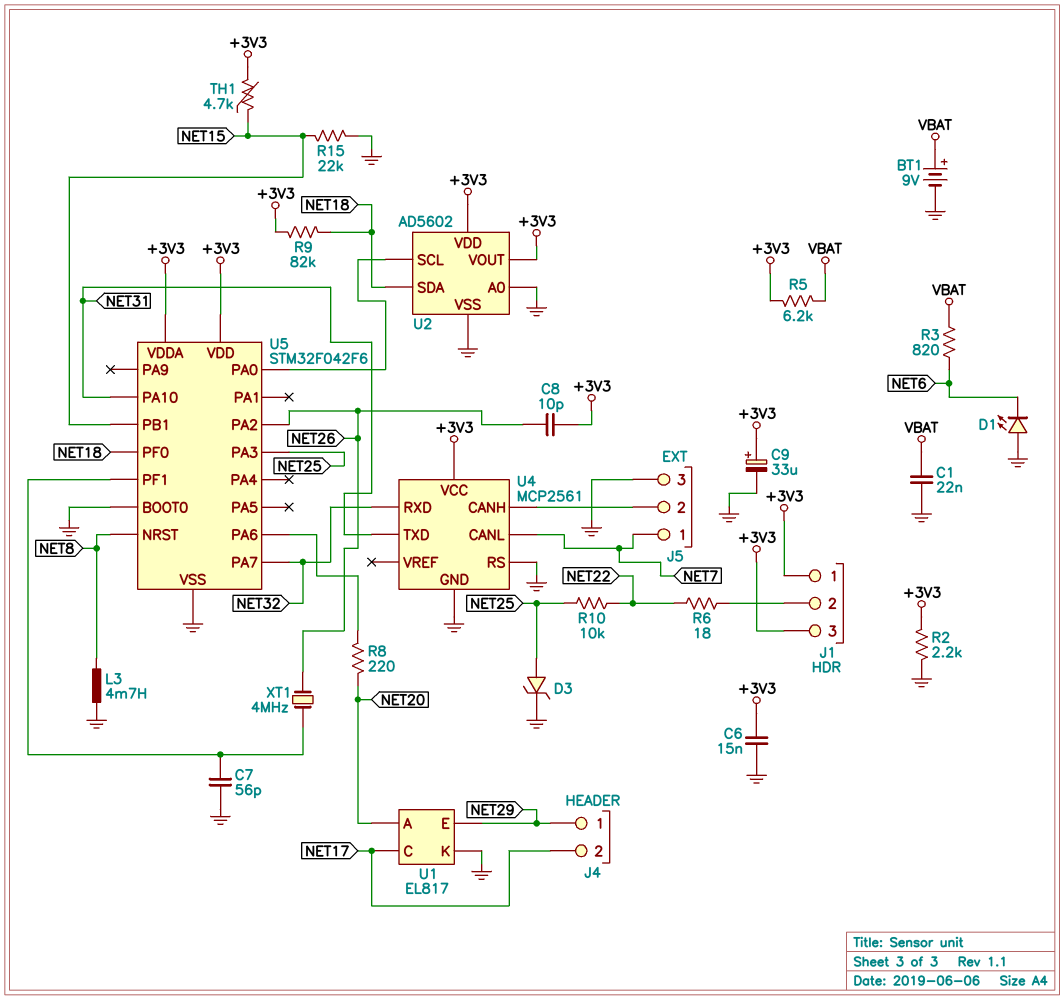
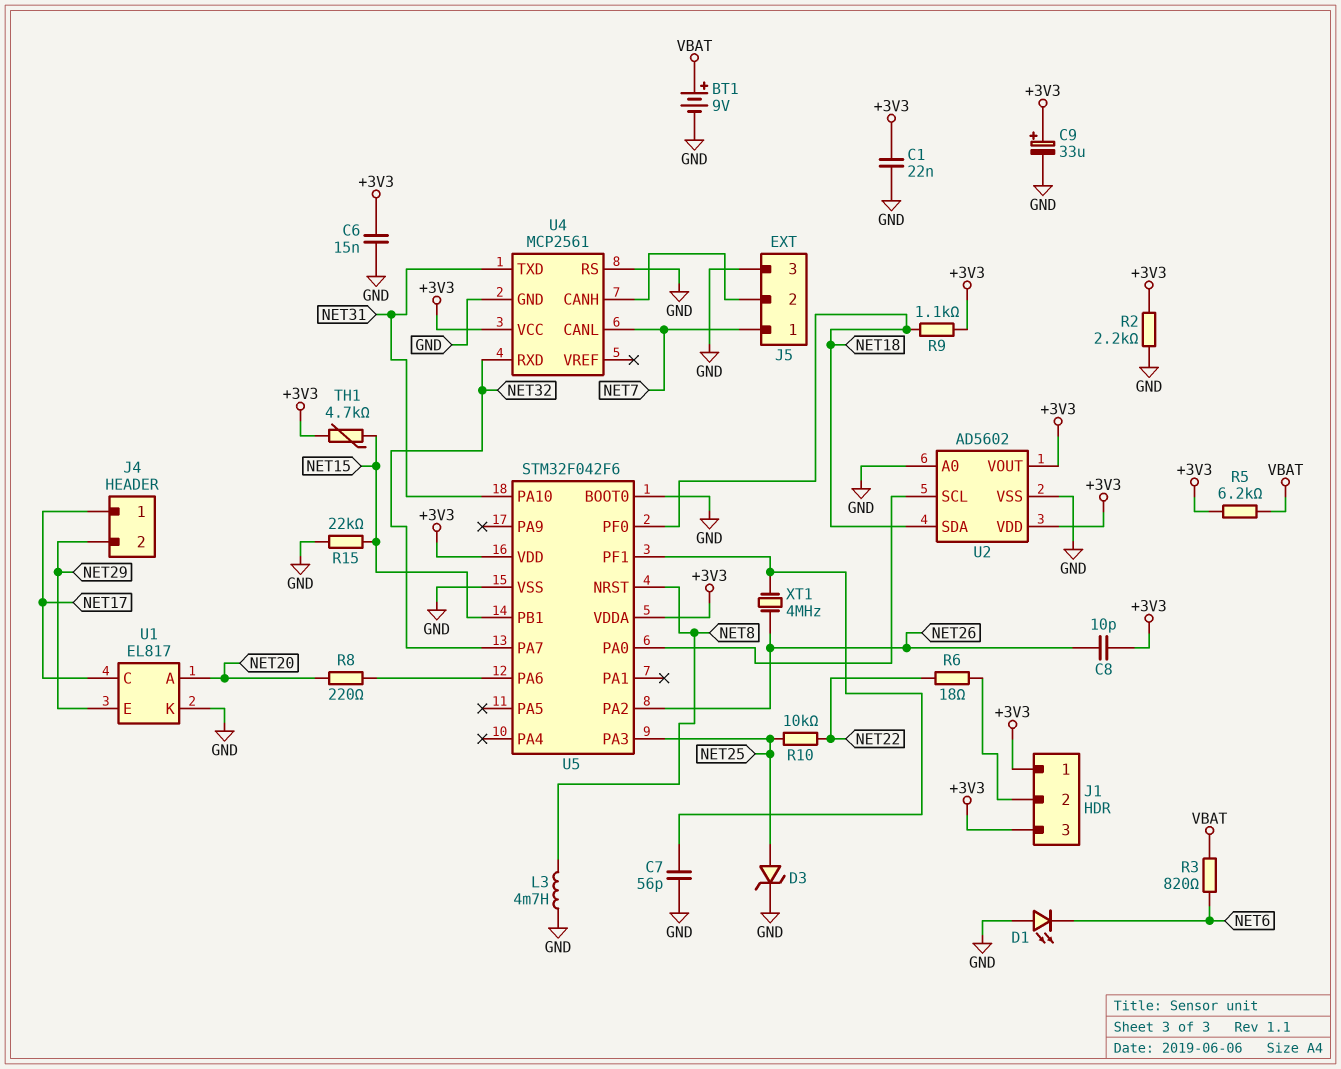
C1: 22nF (GND, VBAT) -> 22nF (+3V3, GND)
J4 pin 1: NET29 -> NET17
J4 pin 2: NET17 -> NET29
R9: 82k (+3V3, NET18) -> 1.1k (+3V3, NET18)

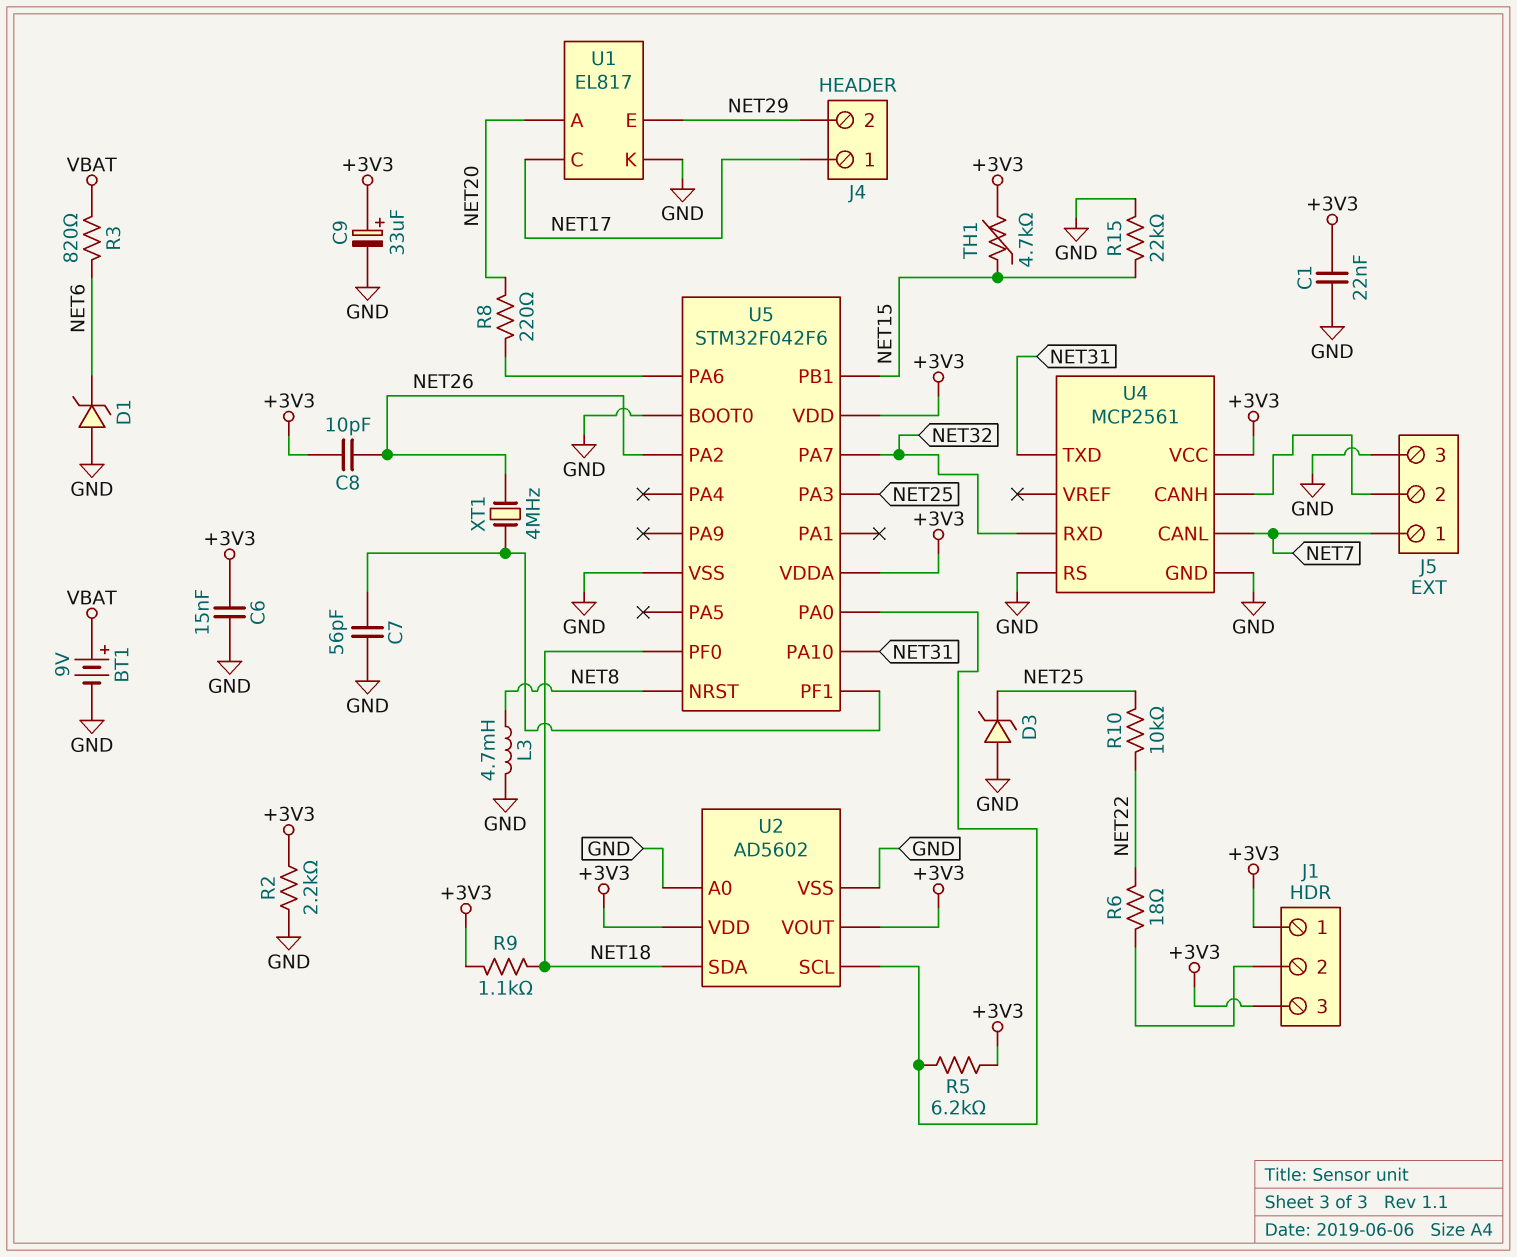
D1: LED (A GND, K NET6) -> zener (A GND, K NET6)
D3: zener (A NET25, K GND) -> zener (A GND, K NET25)
R5: 6.2k (+3V3, VBAT) -> 6.2k (+3V3, U2/SCL)

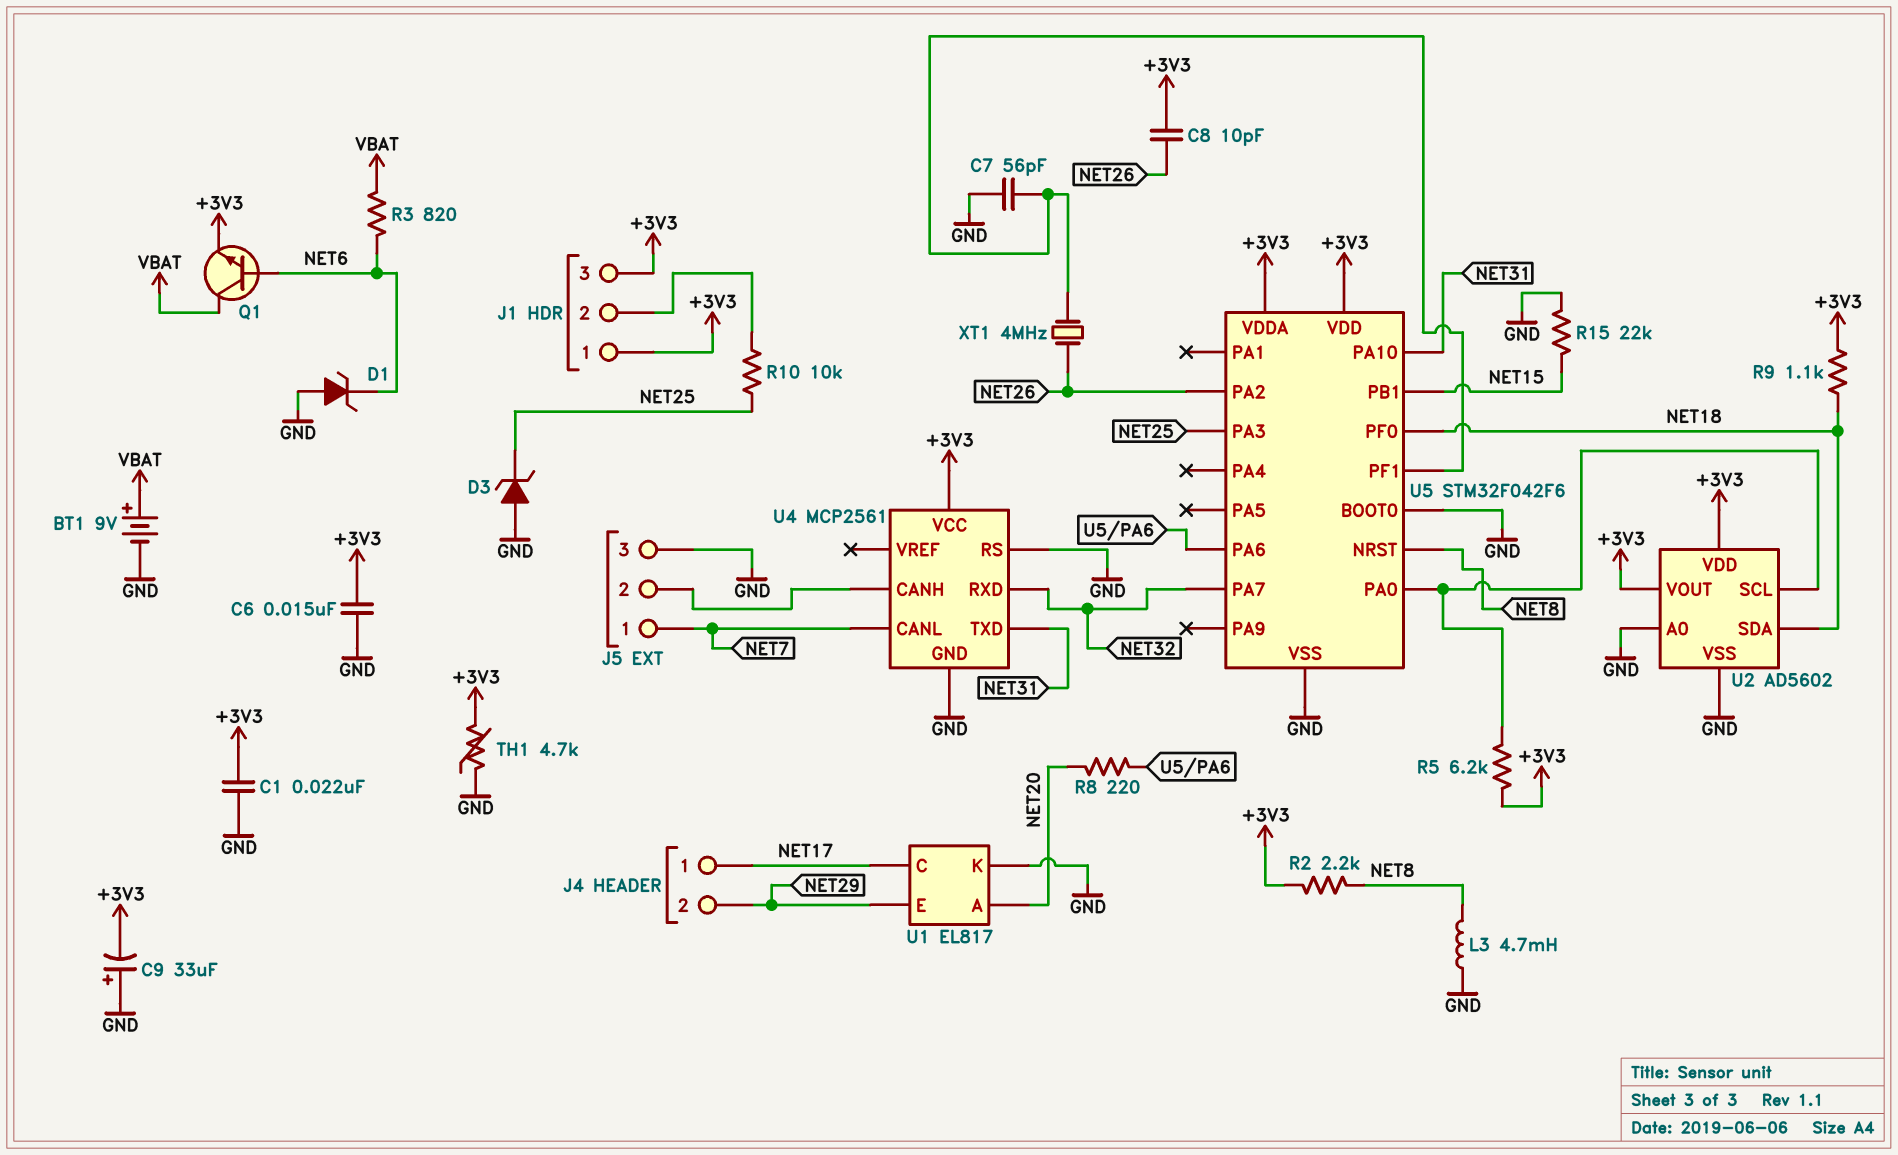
C9: 33uF (plus +3V3, minus GND) -> 33uF (plus GND, minus +3V3)
Q1: none -> NPN (B NET6, C VBAT, E +3V3)
R2: 2.2k (+3V3, GND) -> 2.2k (+3V3, NET8)
R6: 18 (J1/2, NET22) -> none
R10: 10k (NET22, NET25) -> 10k (J1/2, NET25)
TH1: 4.7k (+3V3, NET15) -> 4.7k (+3V3, GND)

